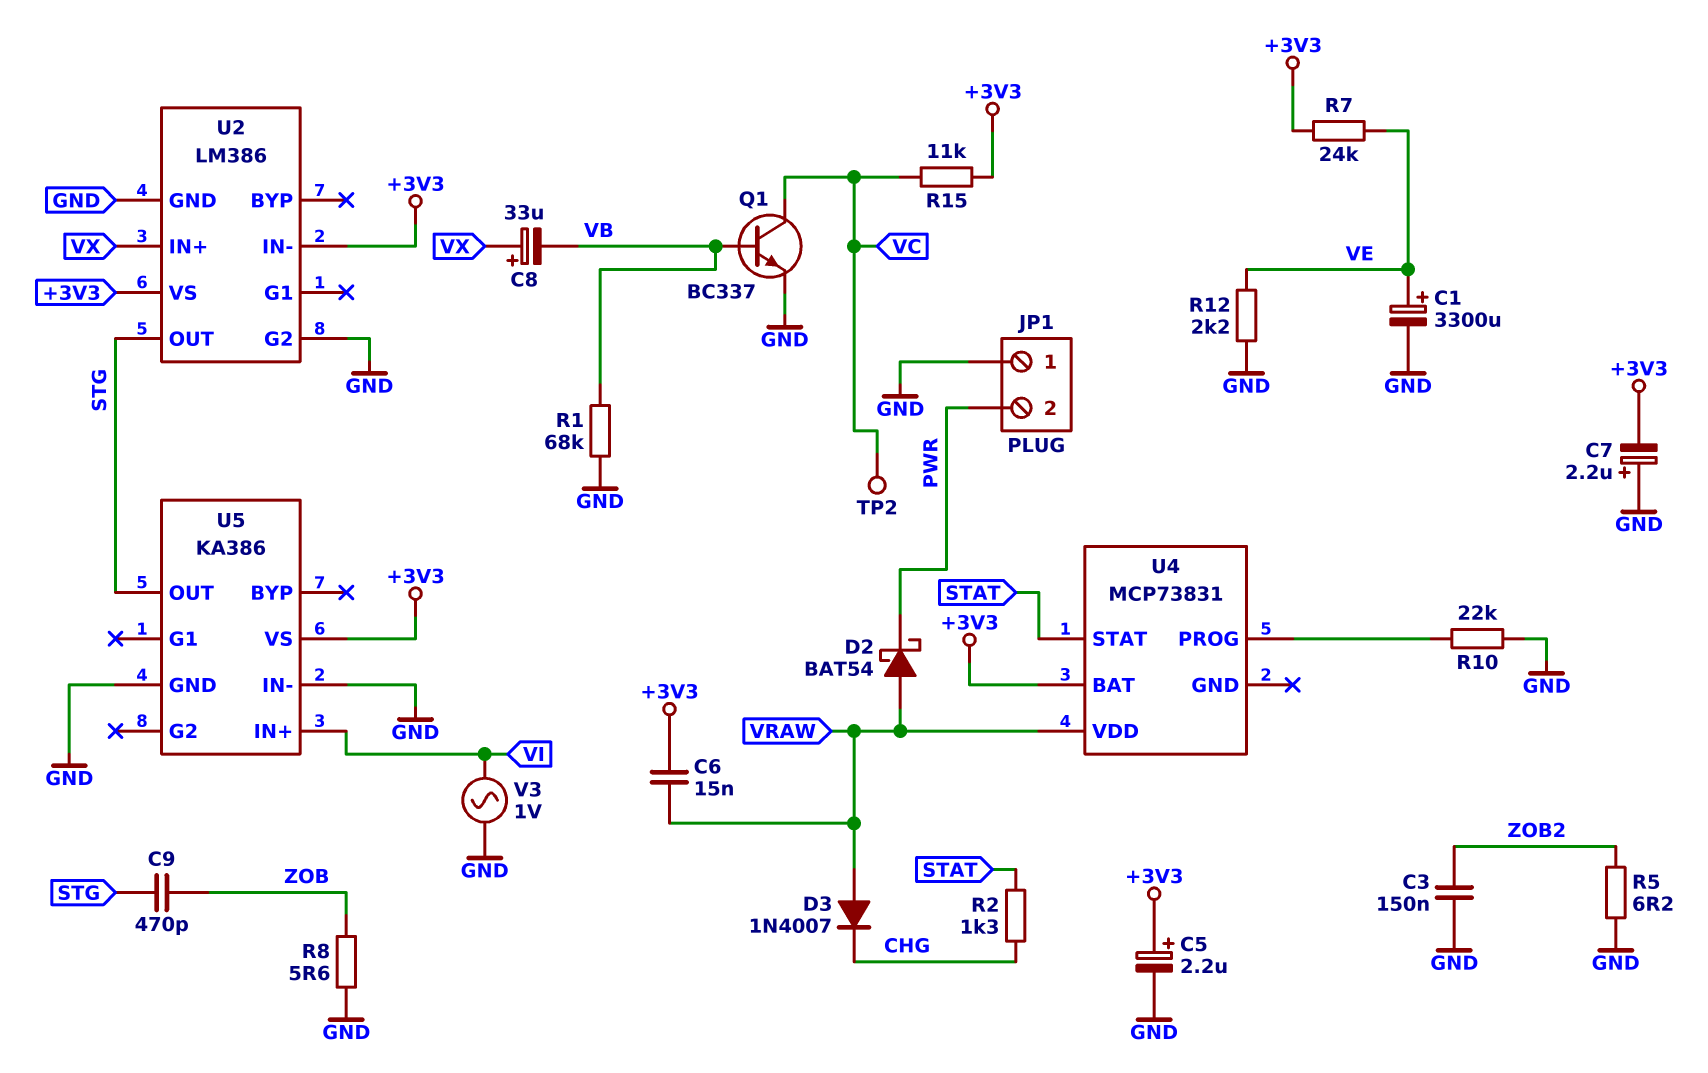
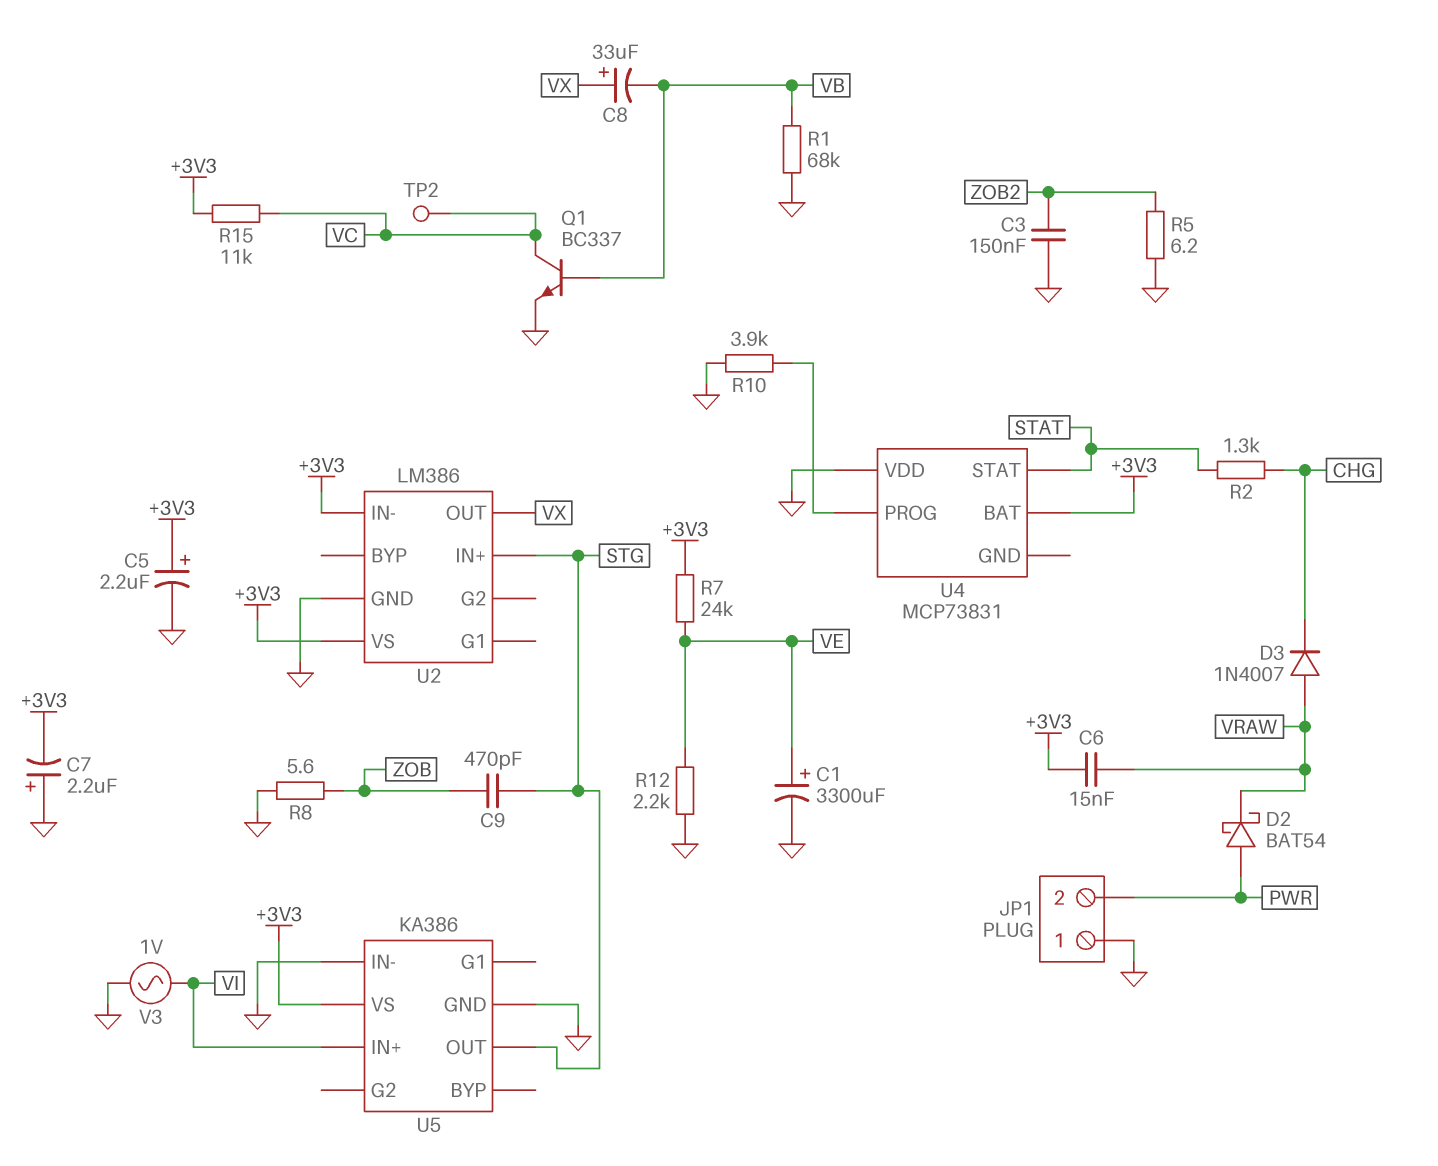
D2: schottky BAT54 (A VRAW, K PWR) -> schottky BAT54 (A PWR, K VRAW)
R10: 22k (GND, U4/PROG) -> 3.9k (GND, U4/PROG)
U2 pin G2: GND -> none
U2 pin IN+: VX -> STG
U2 pin OUT: STG -> VX
U4 pin VDD: VRAW -> GND

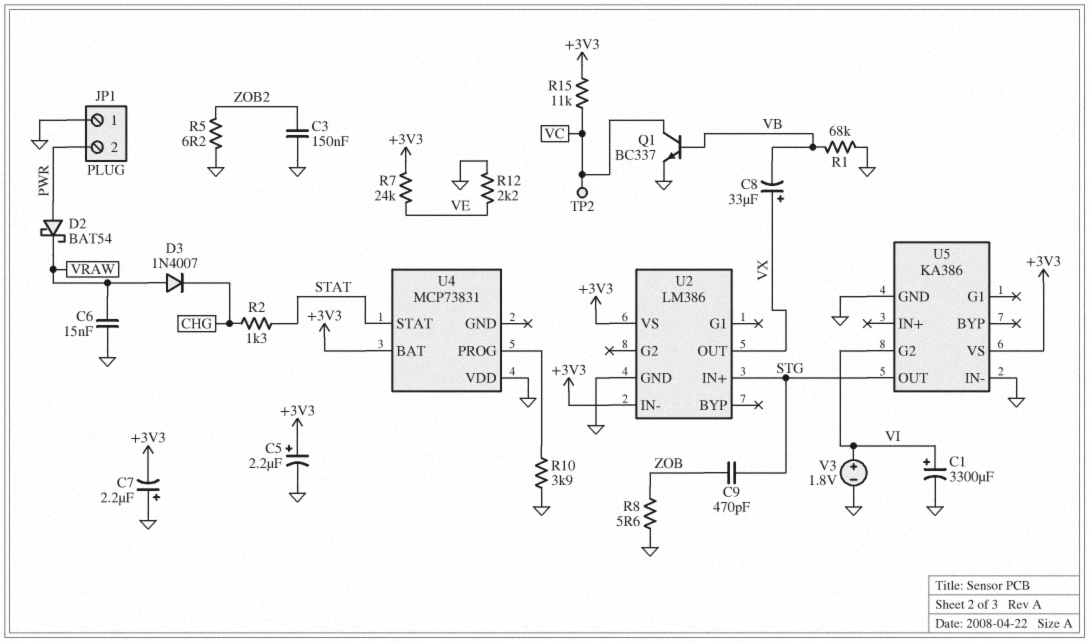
C1: 3300uF (plus VE, minus GND) -> 3300uF (plus VI, minus GND)
C6: 15nF (+3V3, VRAW) -> 15nF (GND, VRAW)
U5 pin G2: none -> VI
U5 pin IN+: VI -> none
V3: AC 1V (GND, VI) -> 1.8V (plus VI, minus GND)

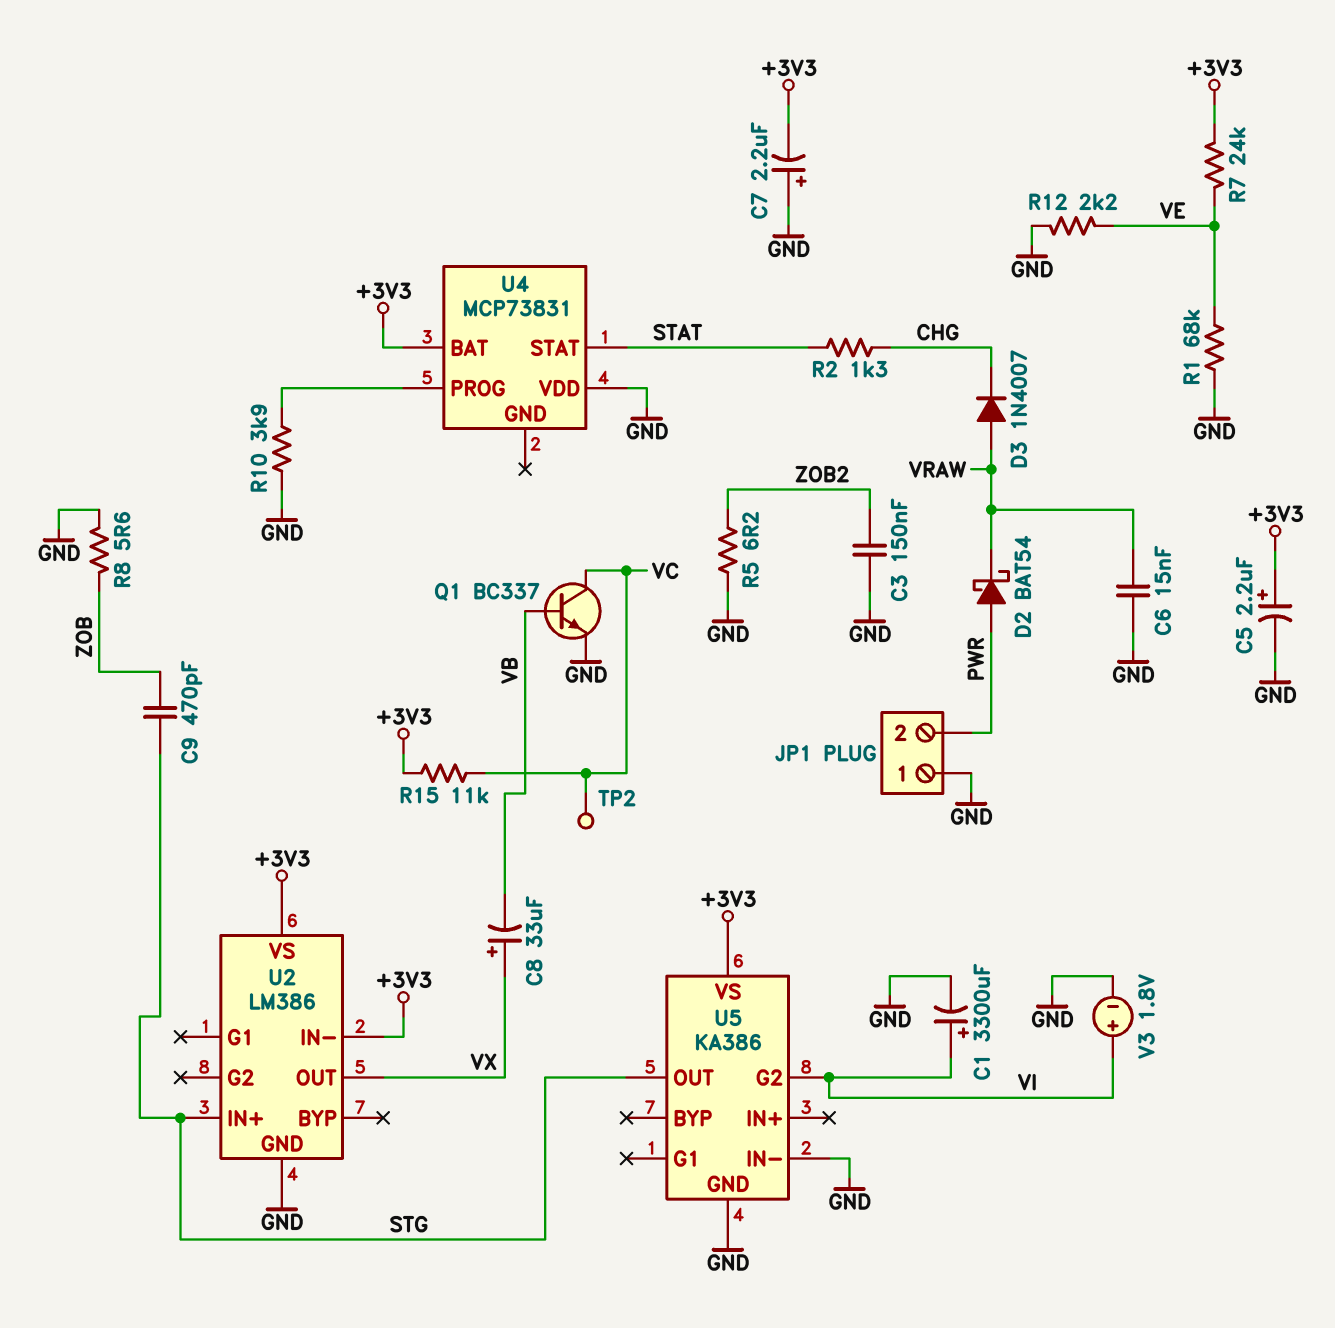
R1: 68k (GND, VB) -> 68k (GND, VE)

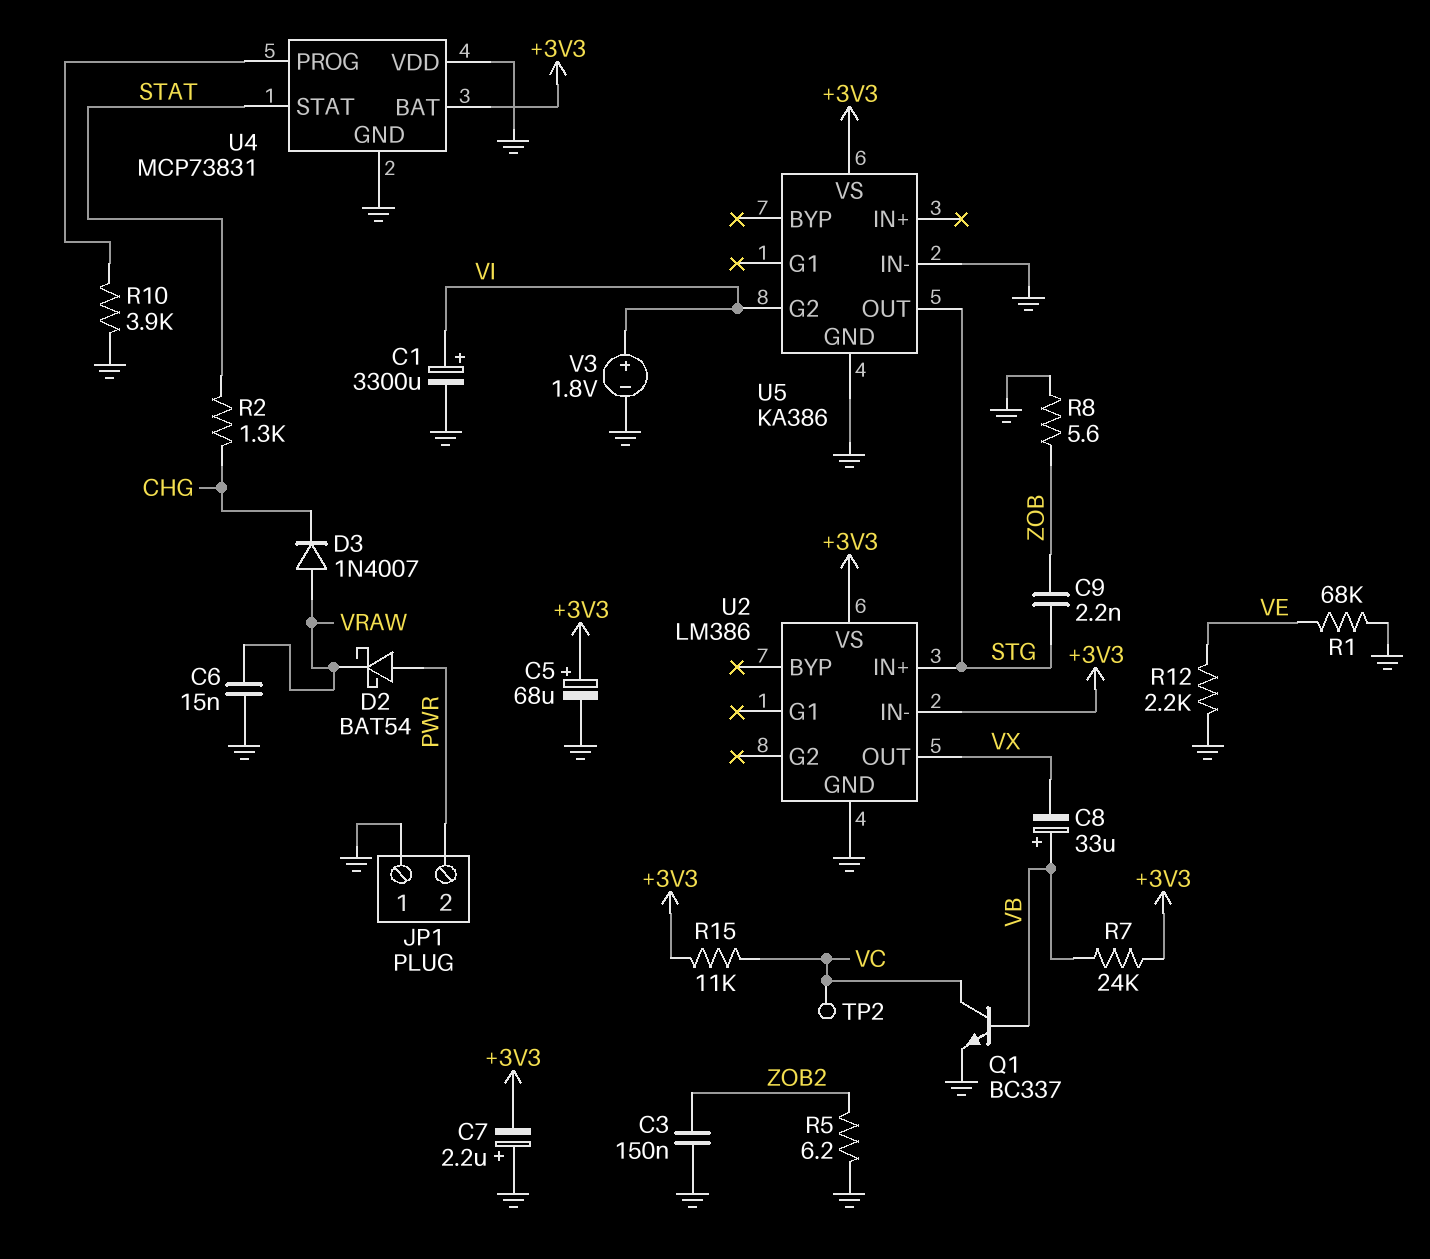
C5: 2.2uF (plus +3V3, minus GND) -> 68uF (plus +3V3, minus GND)
C8: 33uF (plus VX, minus VB) -> 33uF (plus VB, minus VX)
C9: 470pF (STG, ZOB) -> 2.2nF (STG, ZOB)
R7: 24k (+3V3, VE) -> 24k (+3V3, VB)
U4 pin GND: none -> GND

